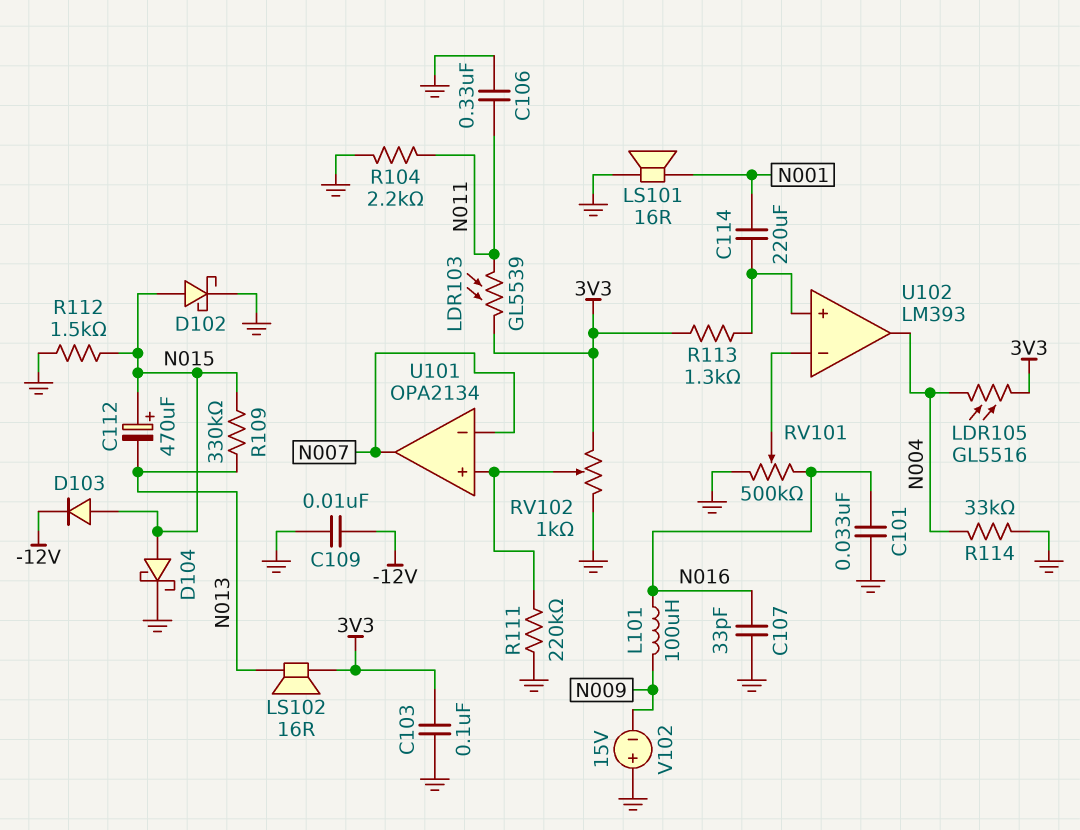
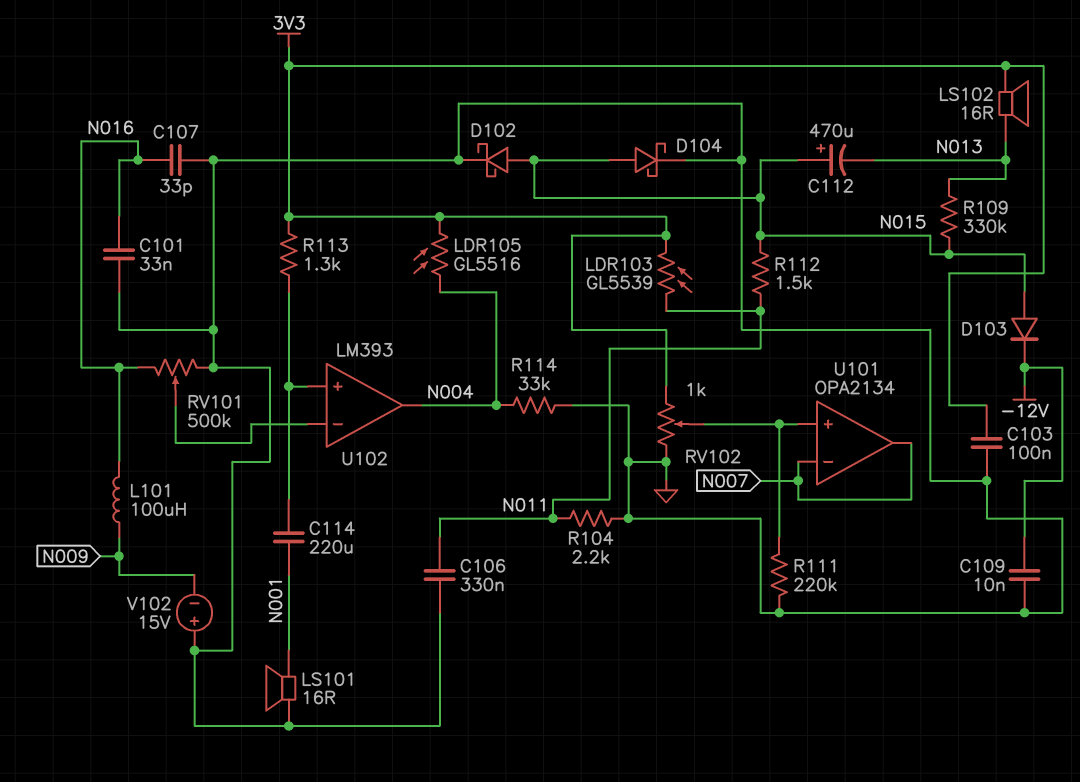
R112: 1.5k (GND, N015) -> 1.5k (N011, N015)

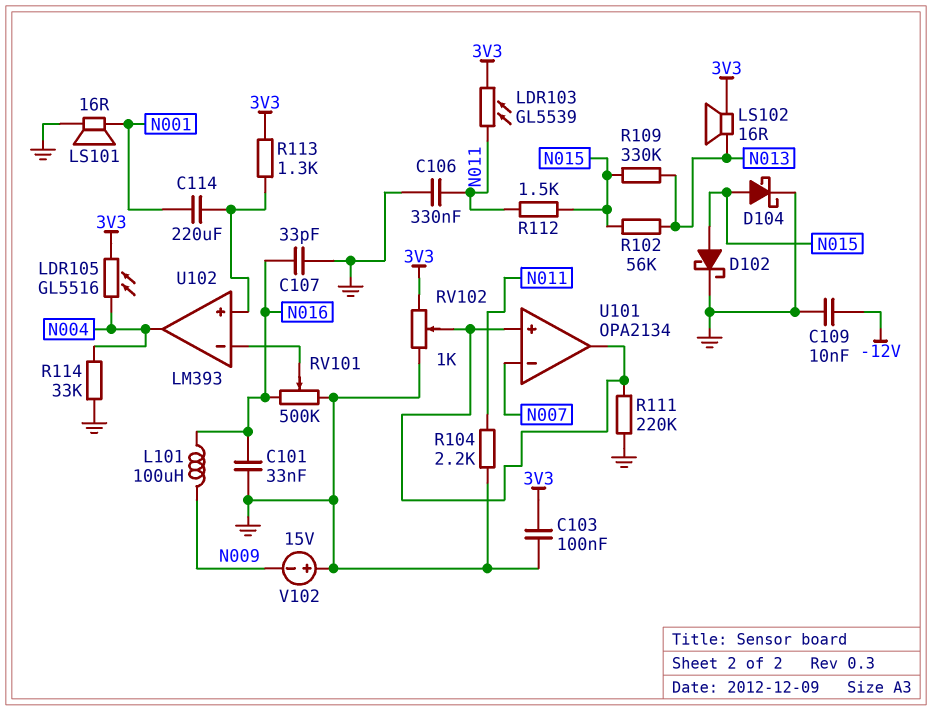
C112: 470uF (plus N015, minus N013) -> none
D103: diode (A N015, K -12V) -> none
R102: none -> 56k (N013, N015)
U101 pin out: N007 -> U101/in+

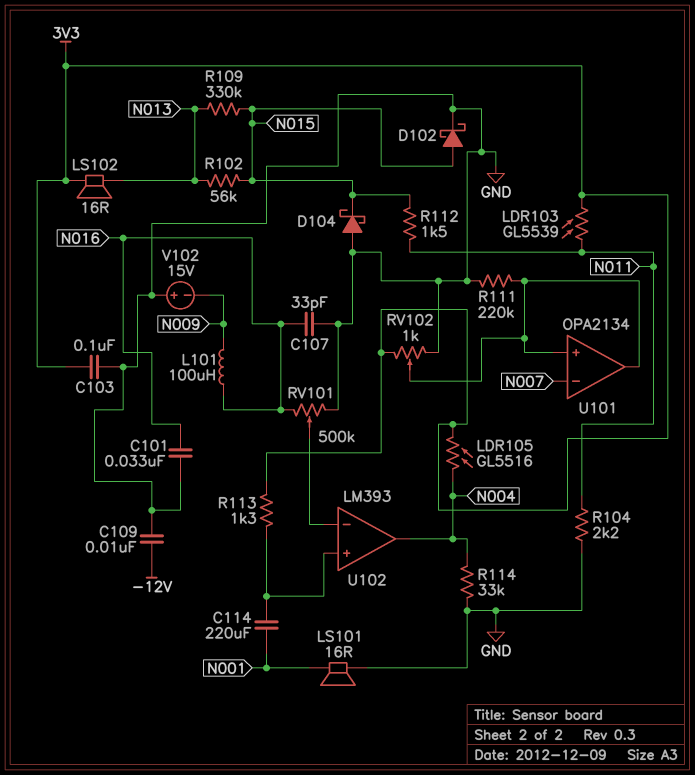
C106: 330nF (GND, N011) -> none
D104: schottky (A N015, K GND) -> schottky (A GND, K N015)

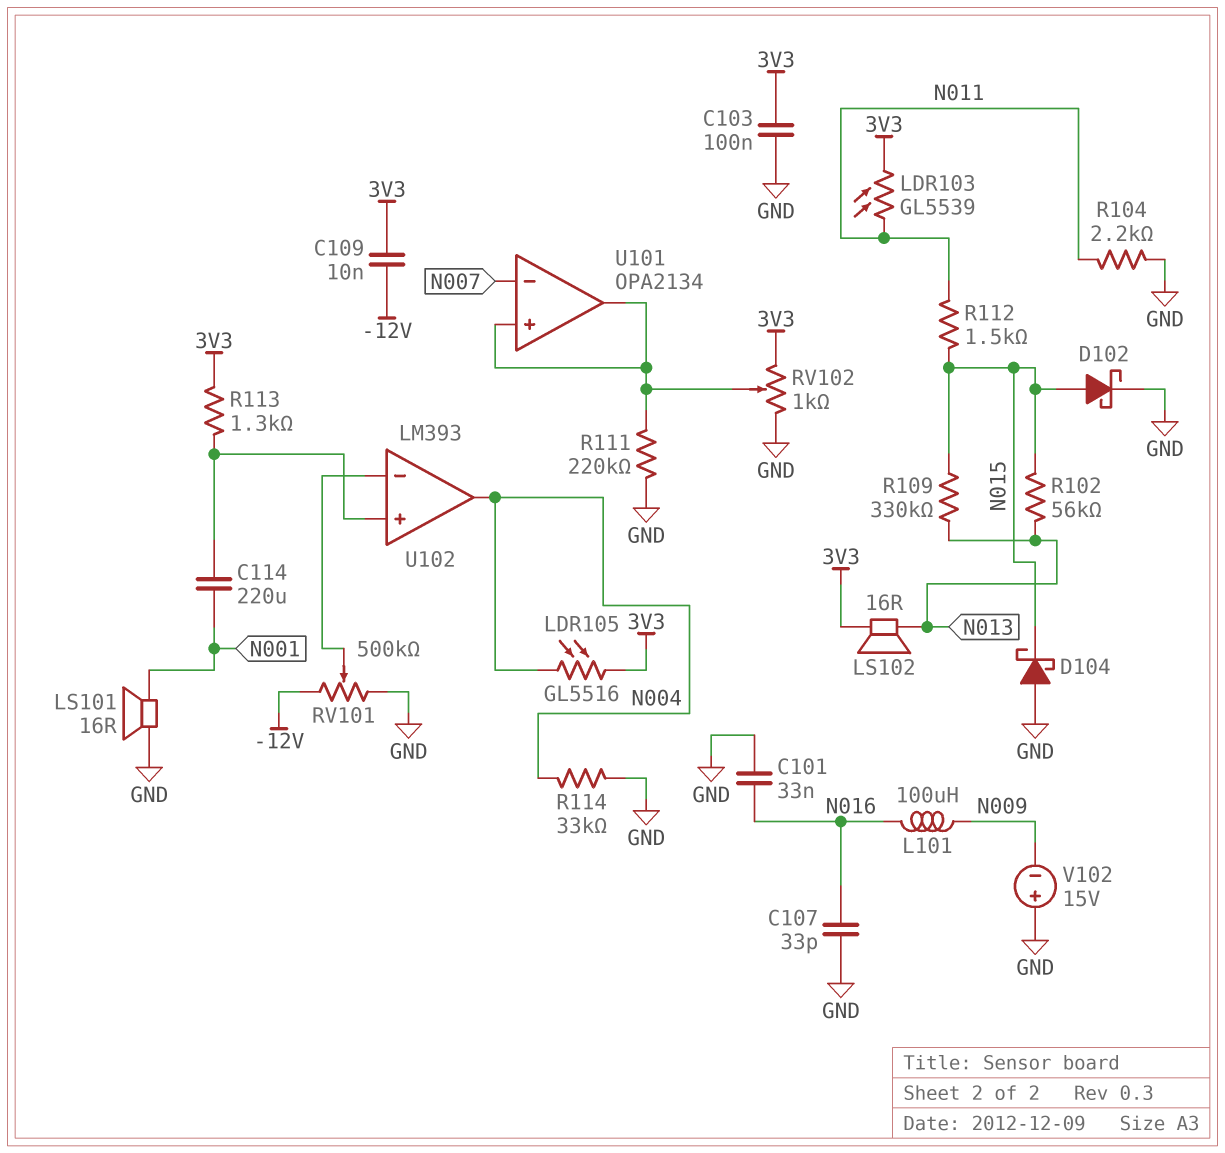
C109: 10nF (-12V, GND) -> 10nF (-12V, 3V3)
RV101: 500k (GND, N016, wiper U102/in-) -> 500k (-12V, GND, wiper U102/in-)

